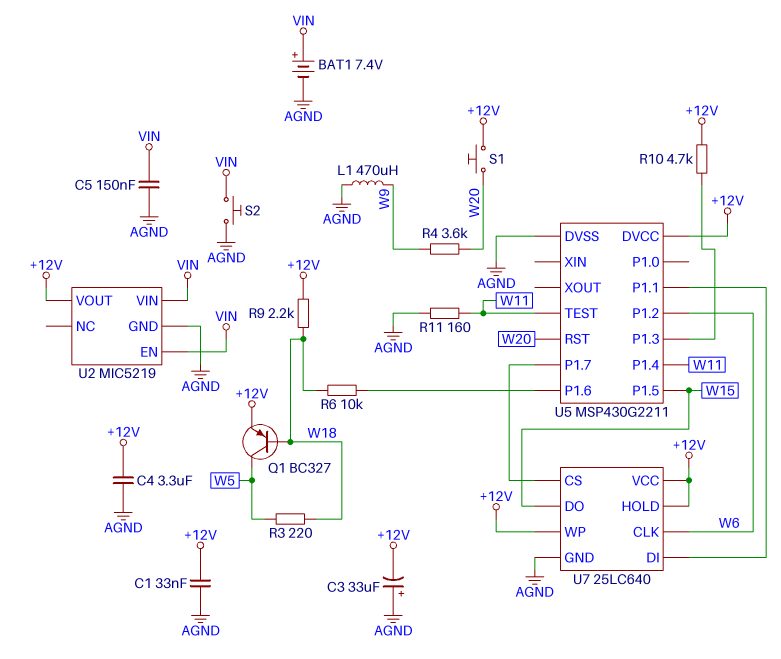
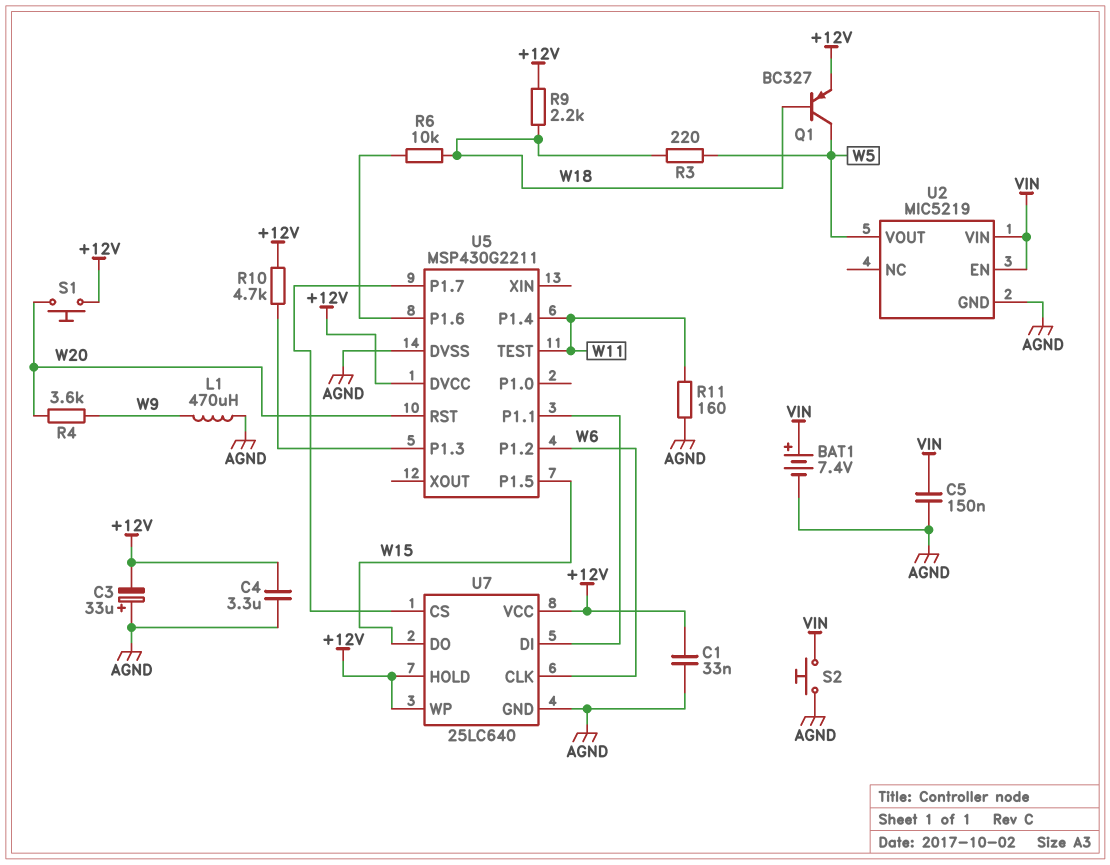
U2 pin VOUT: +12V -> W5

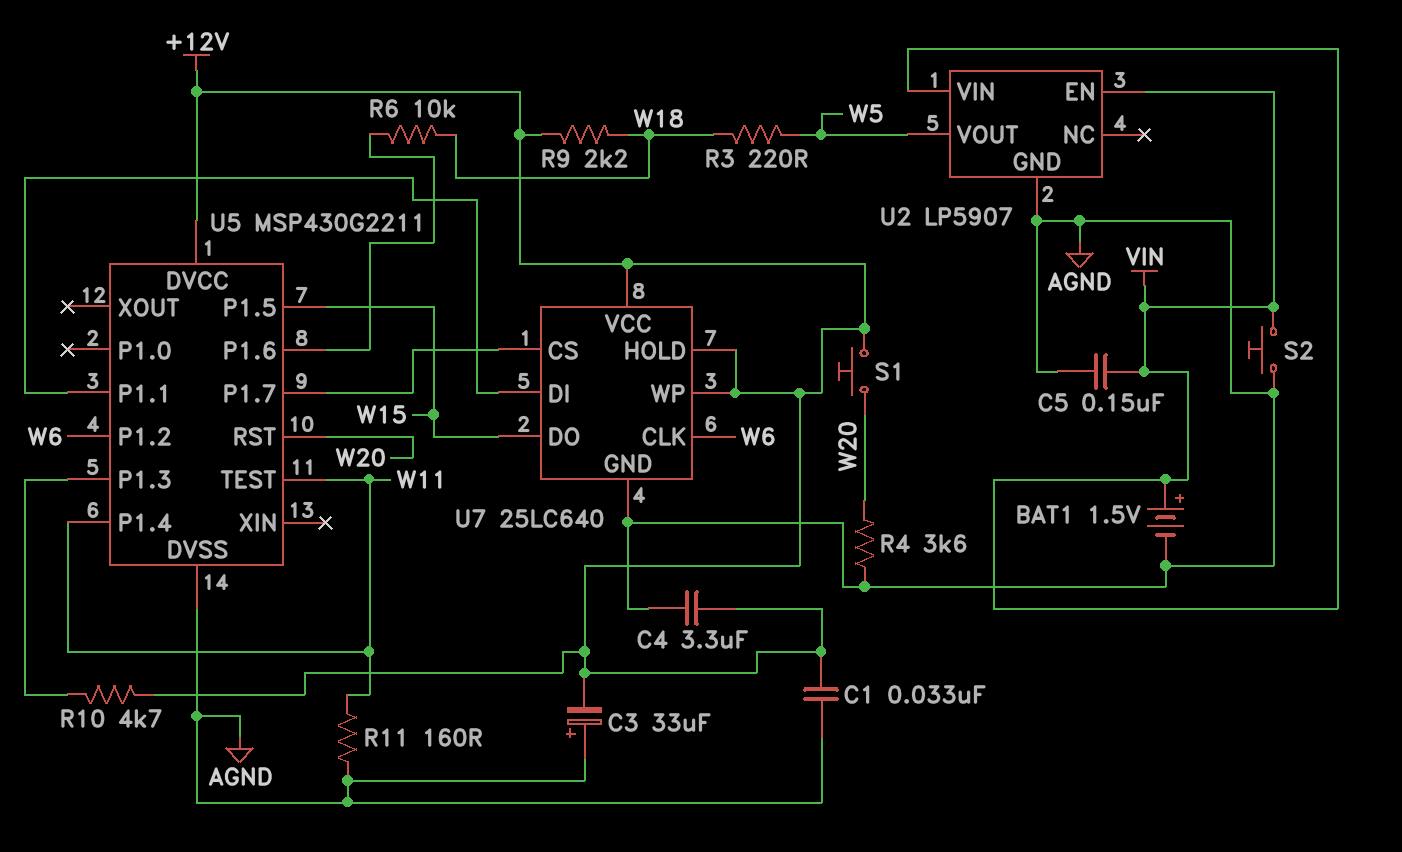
BAT1: 7.4V (plus VIN, minus AGND) -> 1.5V (plus VIN, minus AGND)
L1: 470uH (AGND, W9) -> none
Q1: PNP BC327 (B W18, C W5, E +12V) -> none
R4: 3.6k (W9, W20) -> 3.6k (AGND, W20)
U2: MIC5219 -> LP5907

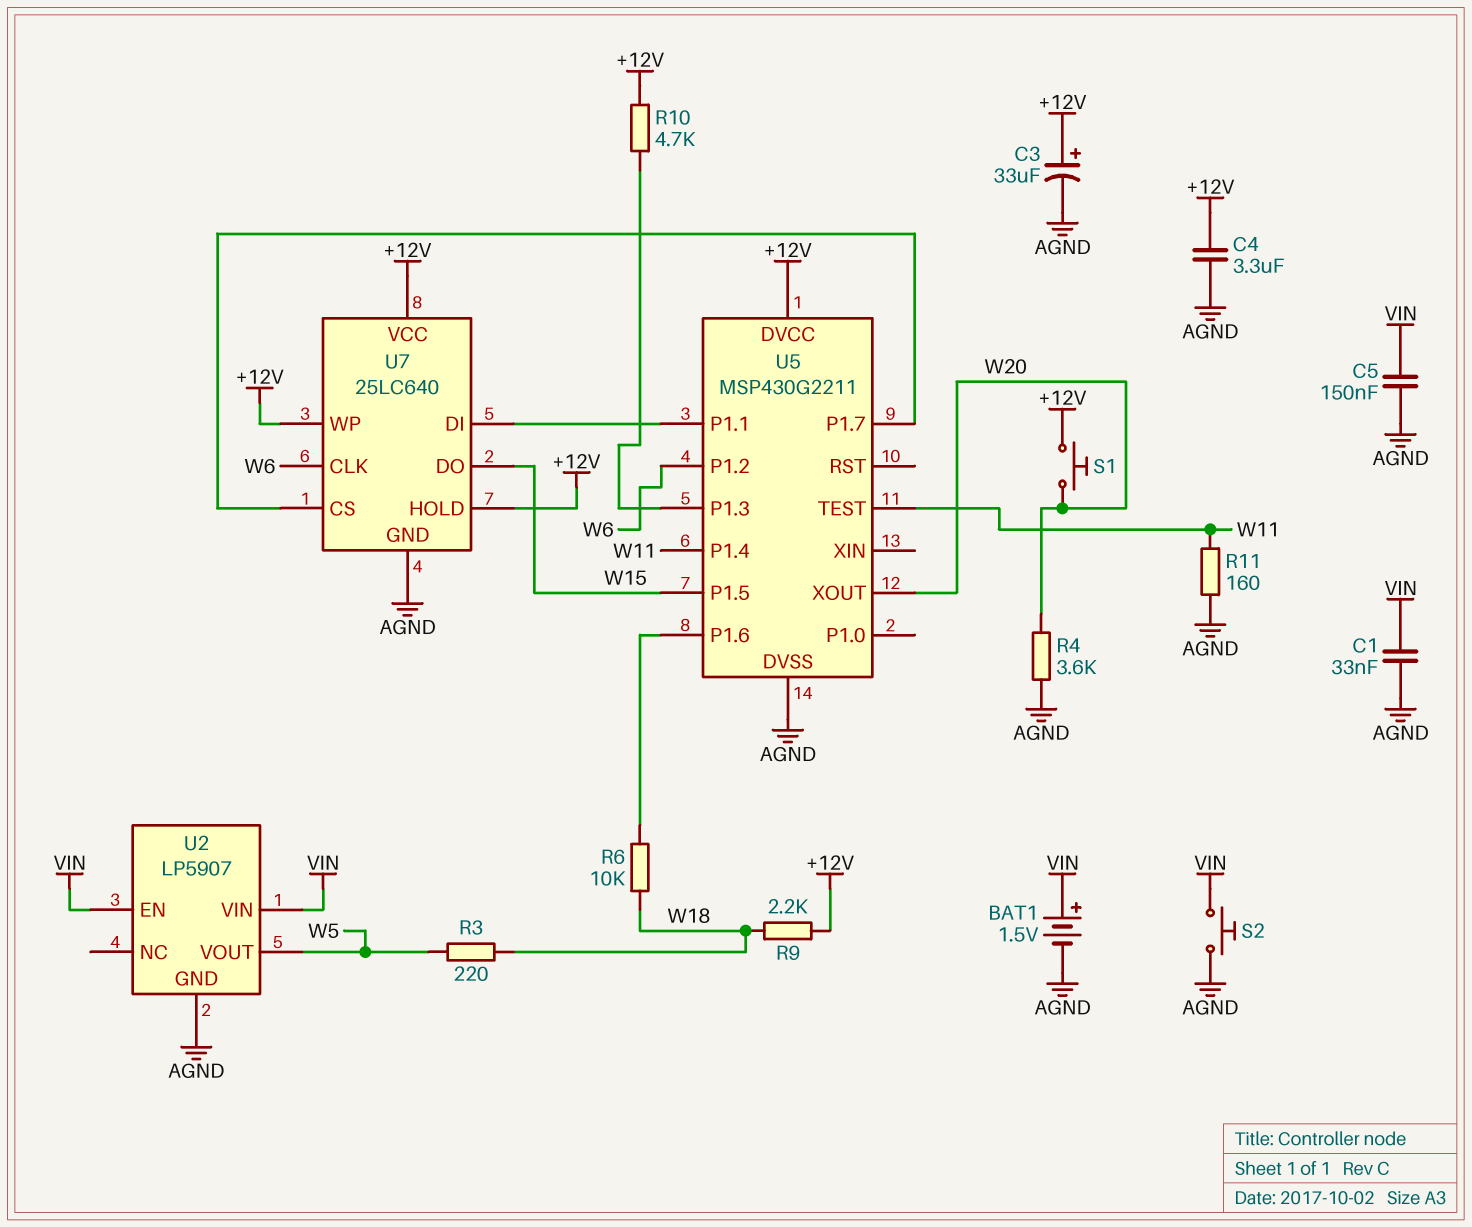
C1: 33nF (+12V, AGND) -> 33nF (AGND, VIN)
C3: 33uF (plus AGND, minus +12V) -> 33uF (plus +12V, minus AGND)
U5 pin RST: W20 -> none
U5 pin XOUT: none -> W20

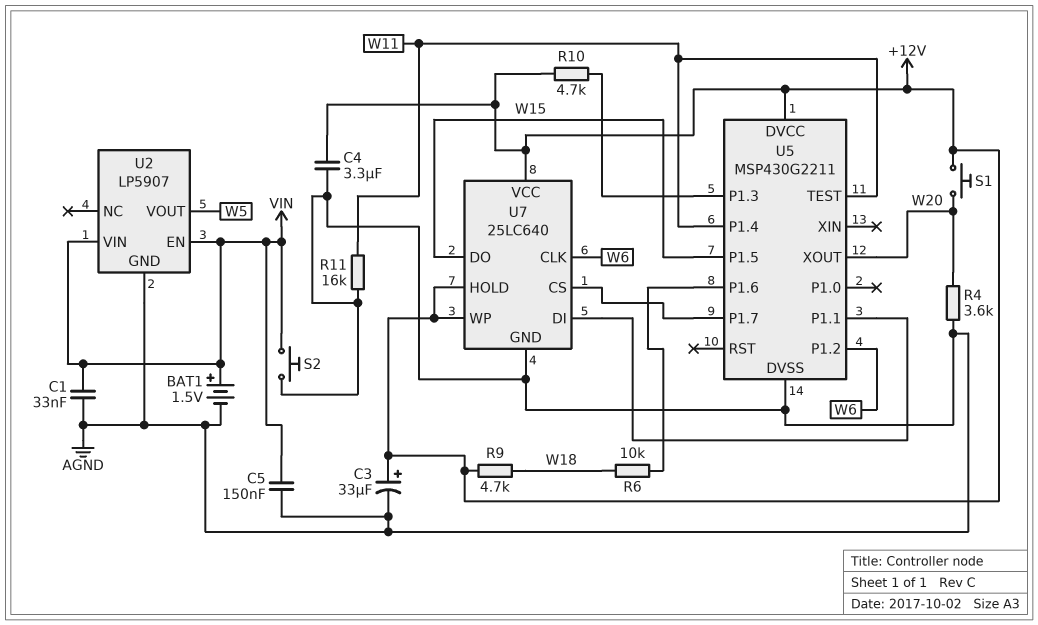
R3: 220 (W5, W18) -> none
R9: 2.2k (+12V, W18) -> 4.7k (+12V, W18)
R11: 160 (AGND, W11) -> 16k (AGND, W11)

